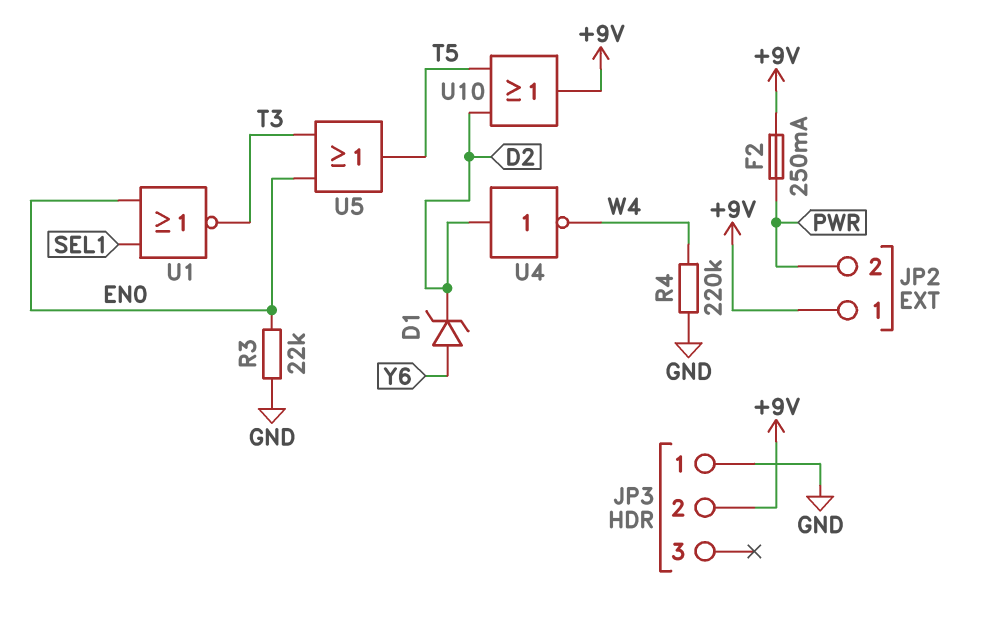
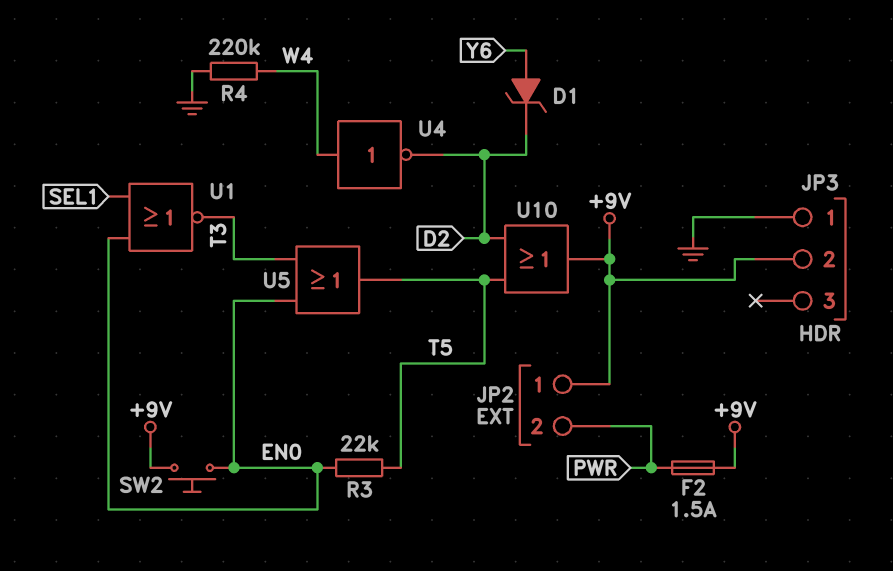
F2: 250mA (+9V, PWR) -> 1.5A (+9V, PWR)
R3: 22k (EN0, GND) -> 22k (EN0, T5)
SW2: none -> button (+9V, EN0)
U4: NOT (in D2, out W4) -> NOT (in W4, out D2)

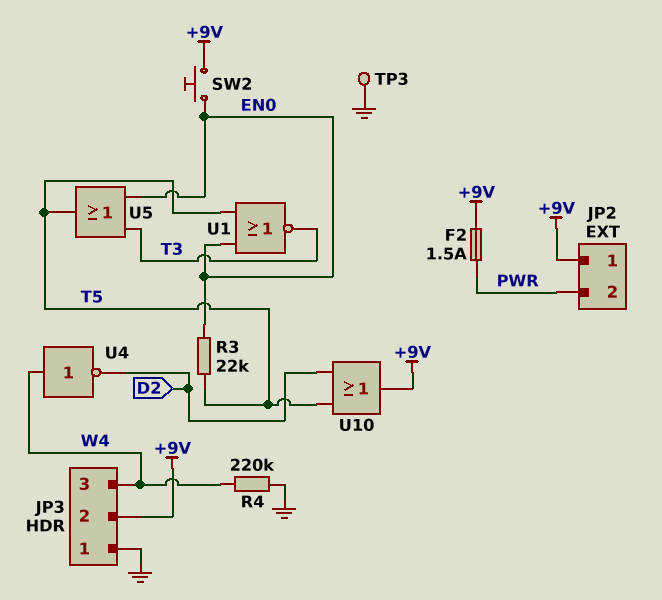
D1: zener (A Y6, K D2) -> none
JP3 pin 3: none -> W4
TP3: none -> test point (GND)
U1: NOR (in EN0, in SEL1, out T3) -> NOR (in EN0, in T5, out T3)

